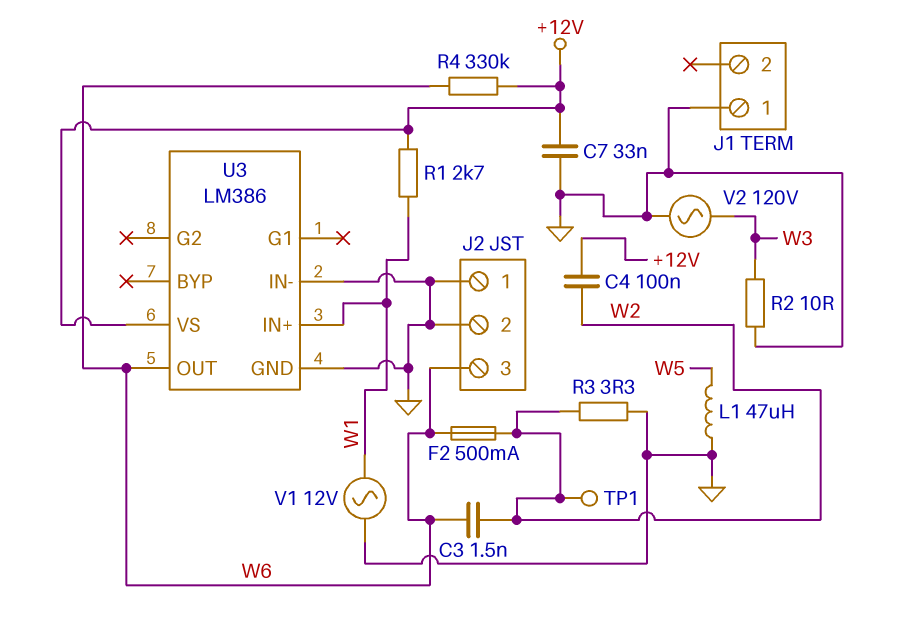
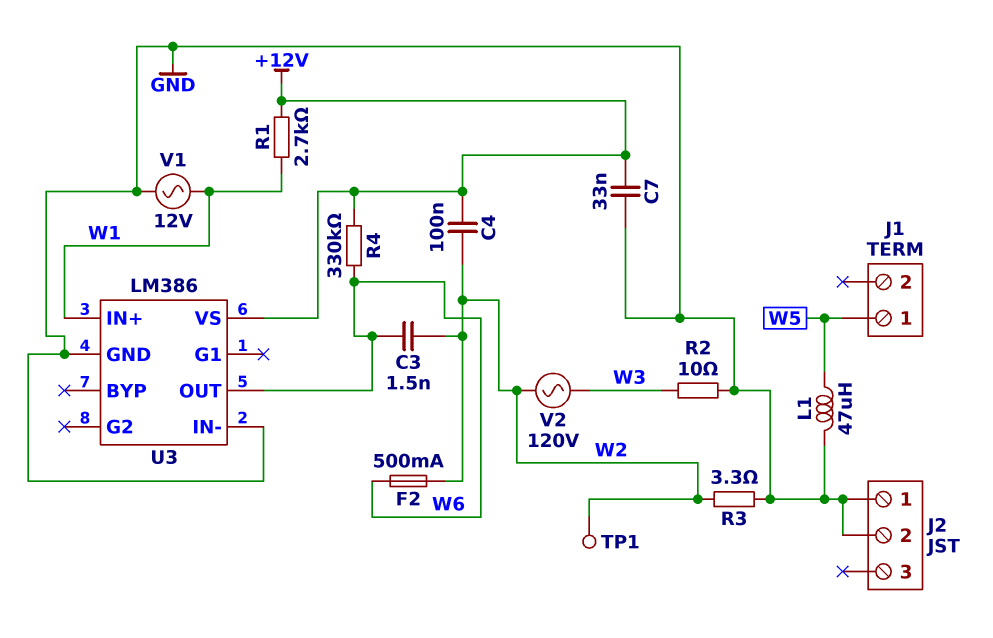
J1 pin 1: GND -> W5
J2 pin 3: W6 -> none
V2: AC 120V (GND, W3) -> AC 120V (W2, W3)

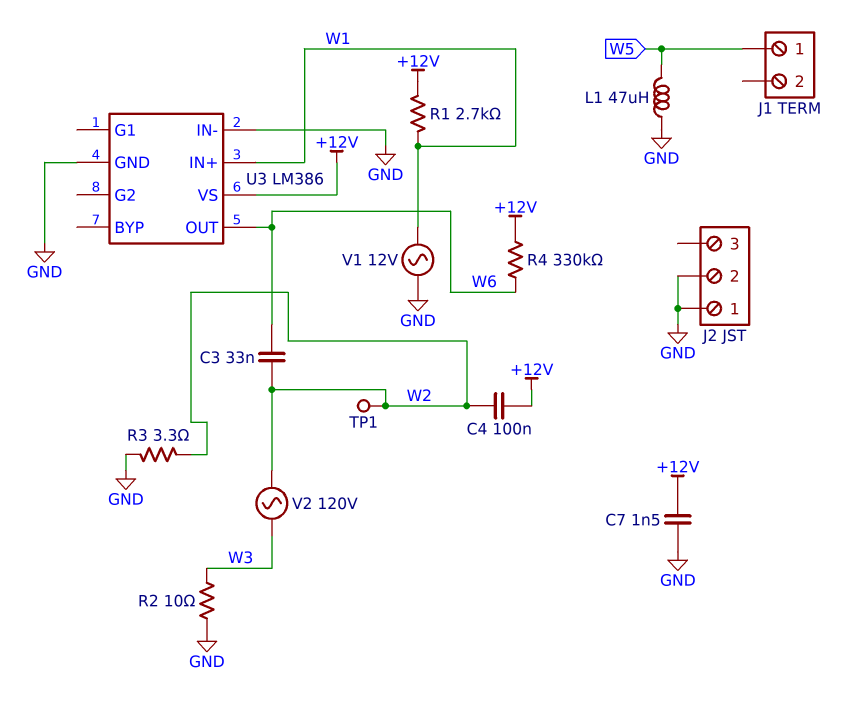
C3: 1.5nF (W2, W6) -> 33nF (W2, W6)
C7: 33nF (+12V, GND) -> 1.5nF (+12V, GND)
F2: 500mA (W2, W6) -> none

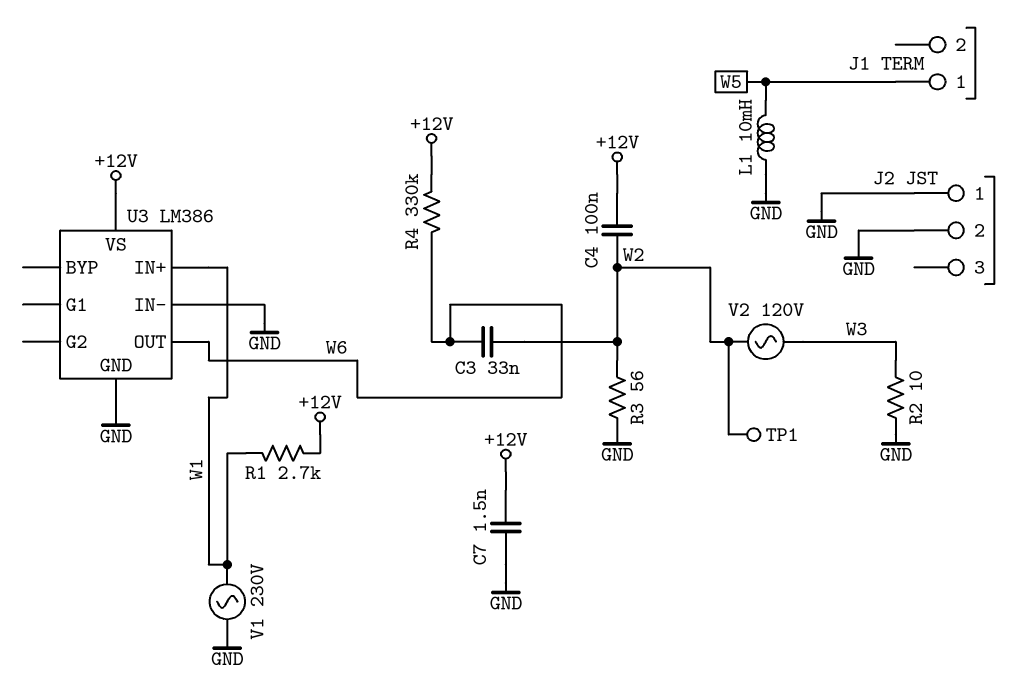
L1: 47uH (GND, W5) -> 10mH (GND, W5)
R3: 3.3 (GND, W2) -> 56 (GND, W2)
V1: AC 12V (GND, W1) -> AC 230V (GND, W1)

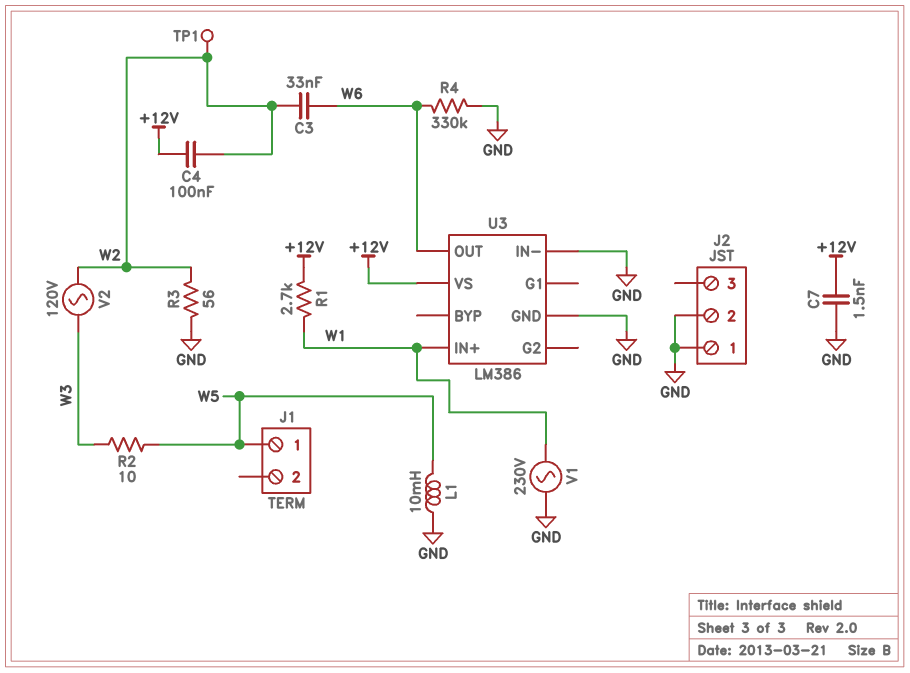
R2: 10 (GND, W3) -> 10 (W3, W5)
R4: 330k (+12V, W6) -> 330k (GND, W6)

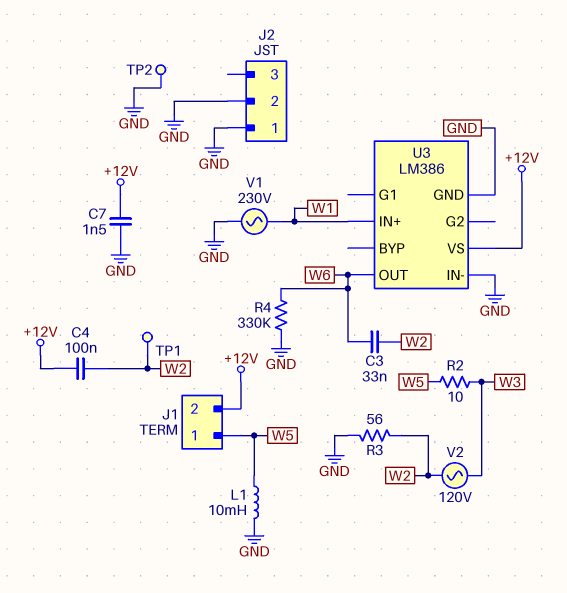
J1 pin 2: none -> +12V
R1: 2.7k (+12V, W1) -> none
TP2: none -> test point (GND)

